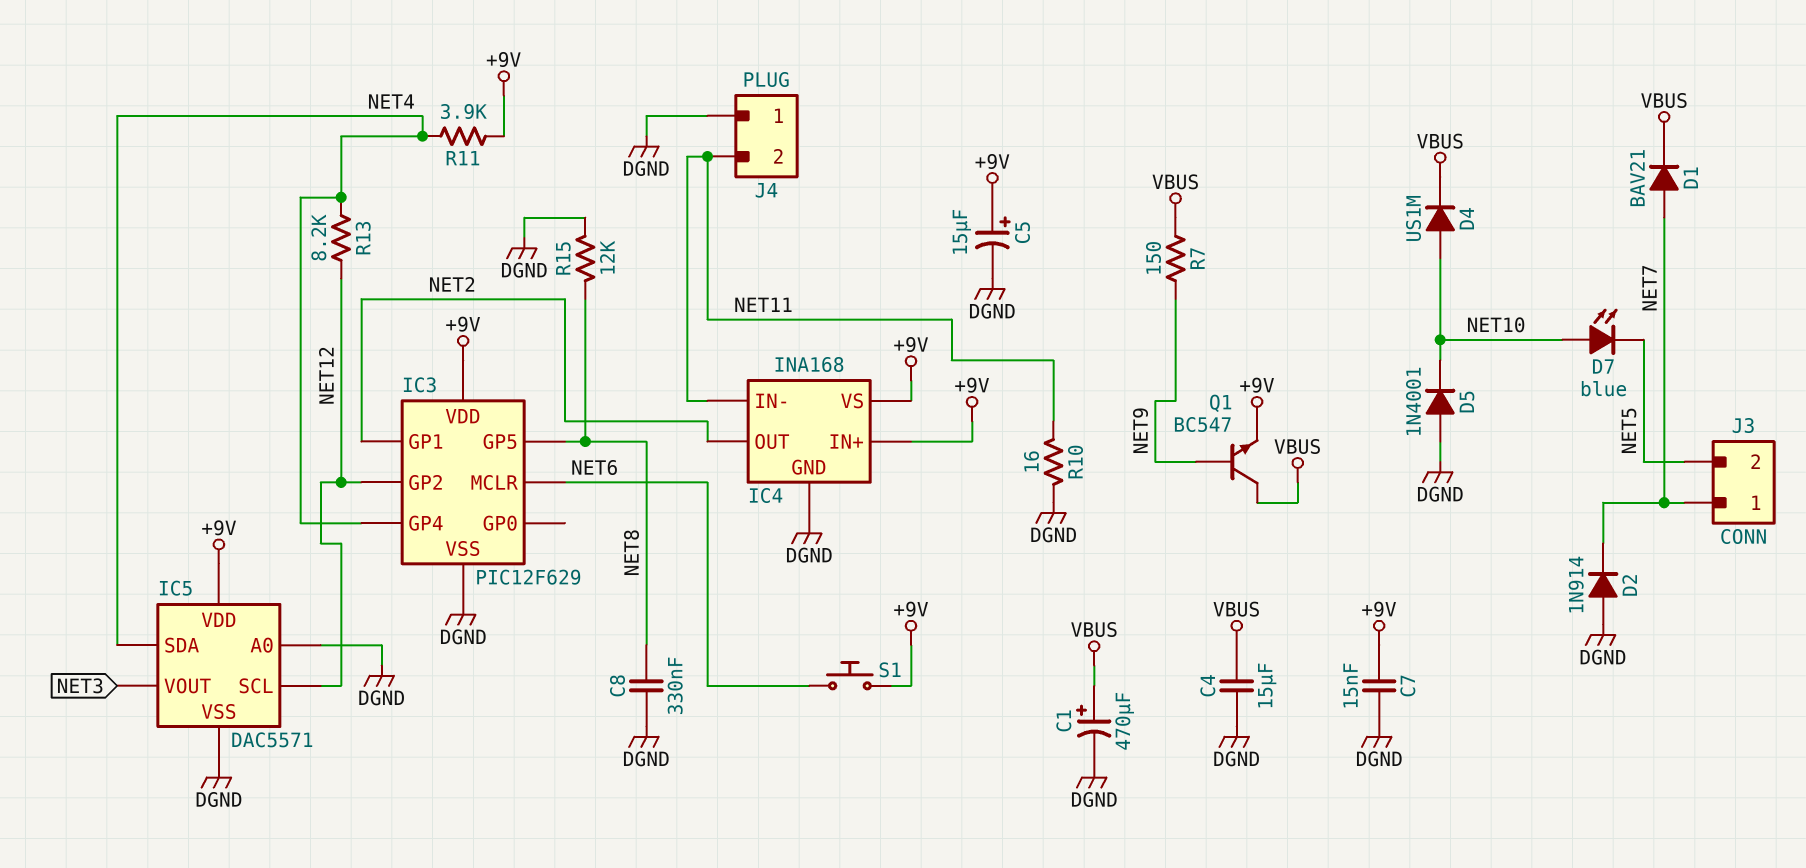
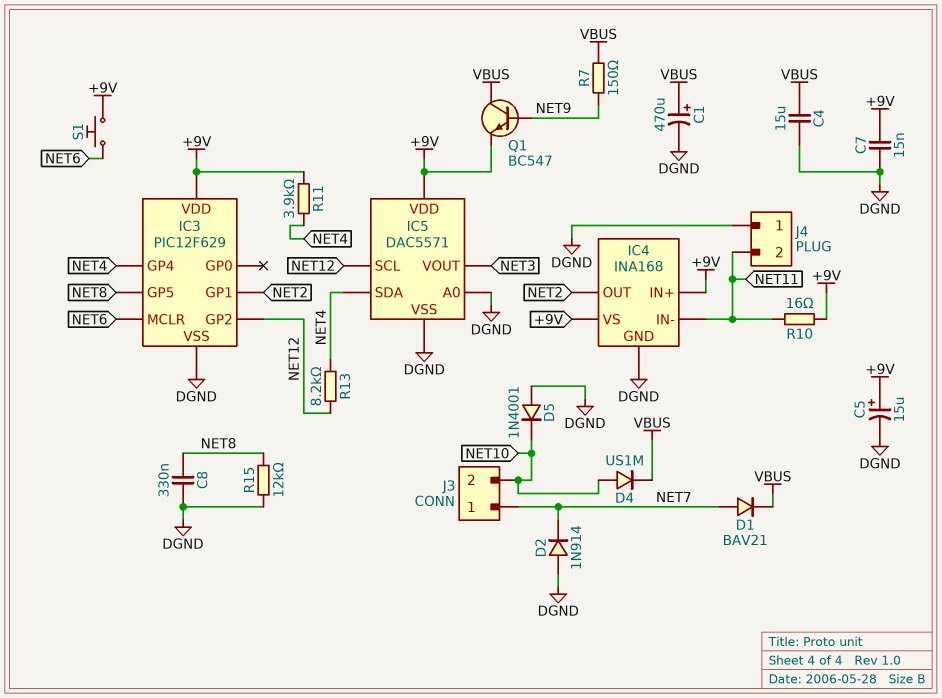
D7: LED blue (A NET10, K NET5) -> none
J3 pin 2: NET5 -> NET10
R10: 16 (DGND, NET11) -> 16 (+9V, NET11)

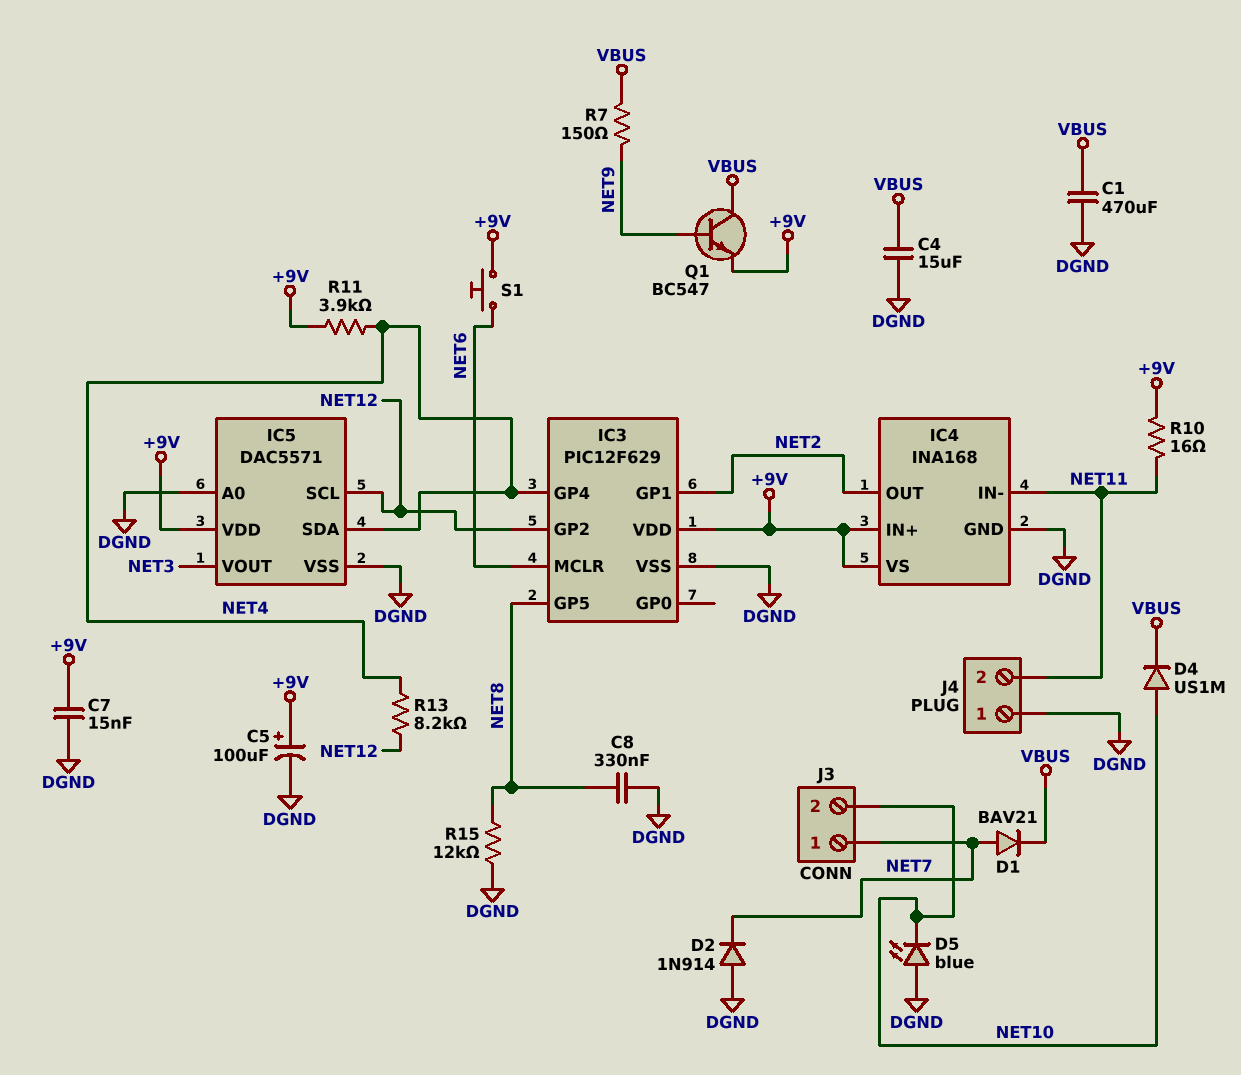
C1: 470uF (plus VBUS, minus DGND) -> 470uF (DGND, VBUS)
C5: 15uF (plus +9V, minus DGND) -> 100uF (plus +9V, minus DGND)
D5: diode 1N4001 (A DGND, K NET10) -> LED blue (A DGND, K NET10)

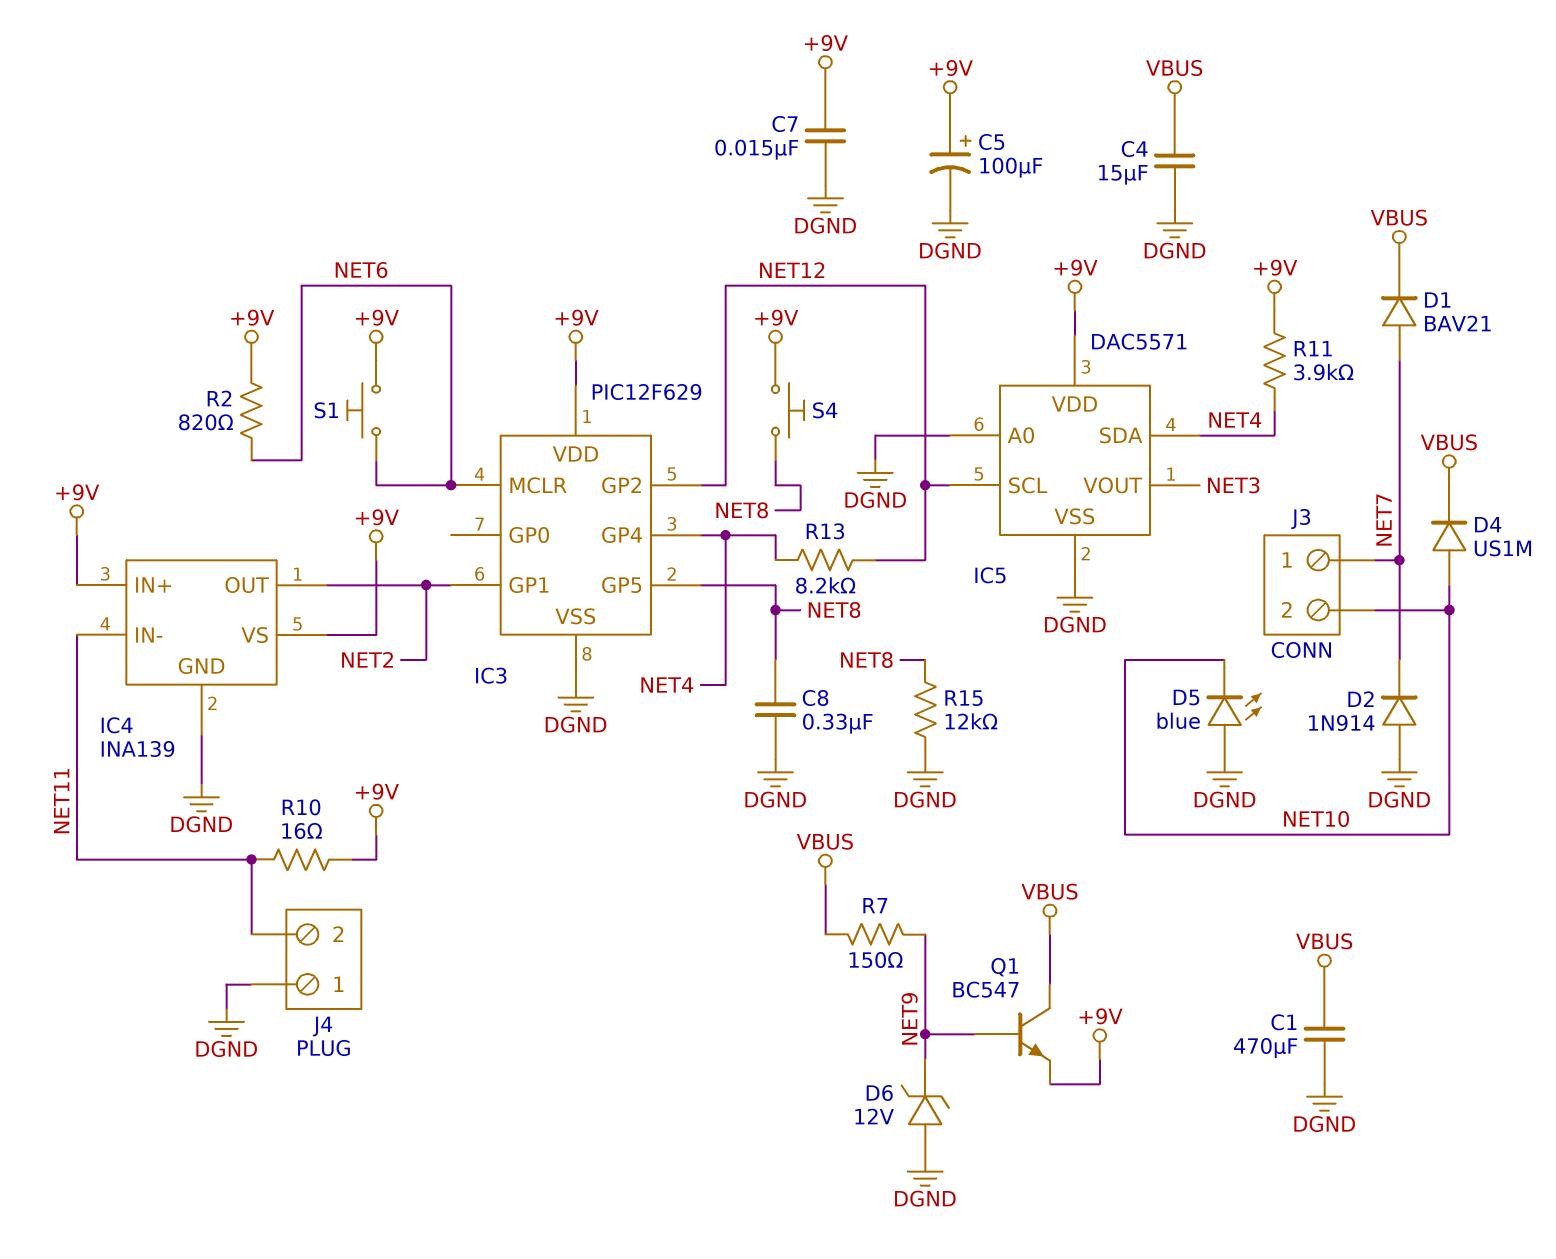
D6: none -> zener 12V (A DGND, K NET9)
IC4: INA168 -> INA139
R2: none -> 820 (+9V, NET6)
S4: none -> button (+9V, NET8)

